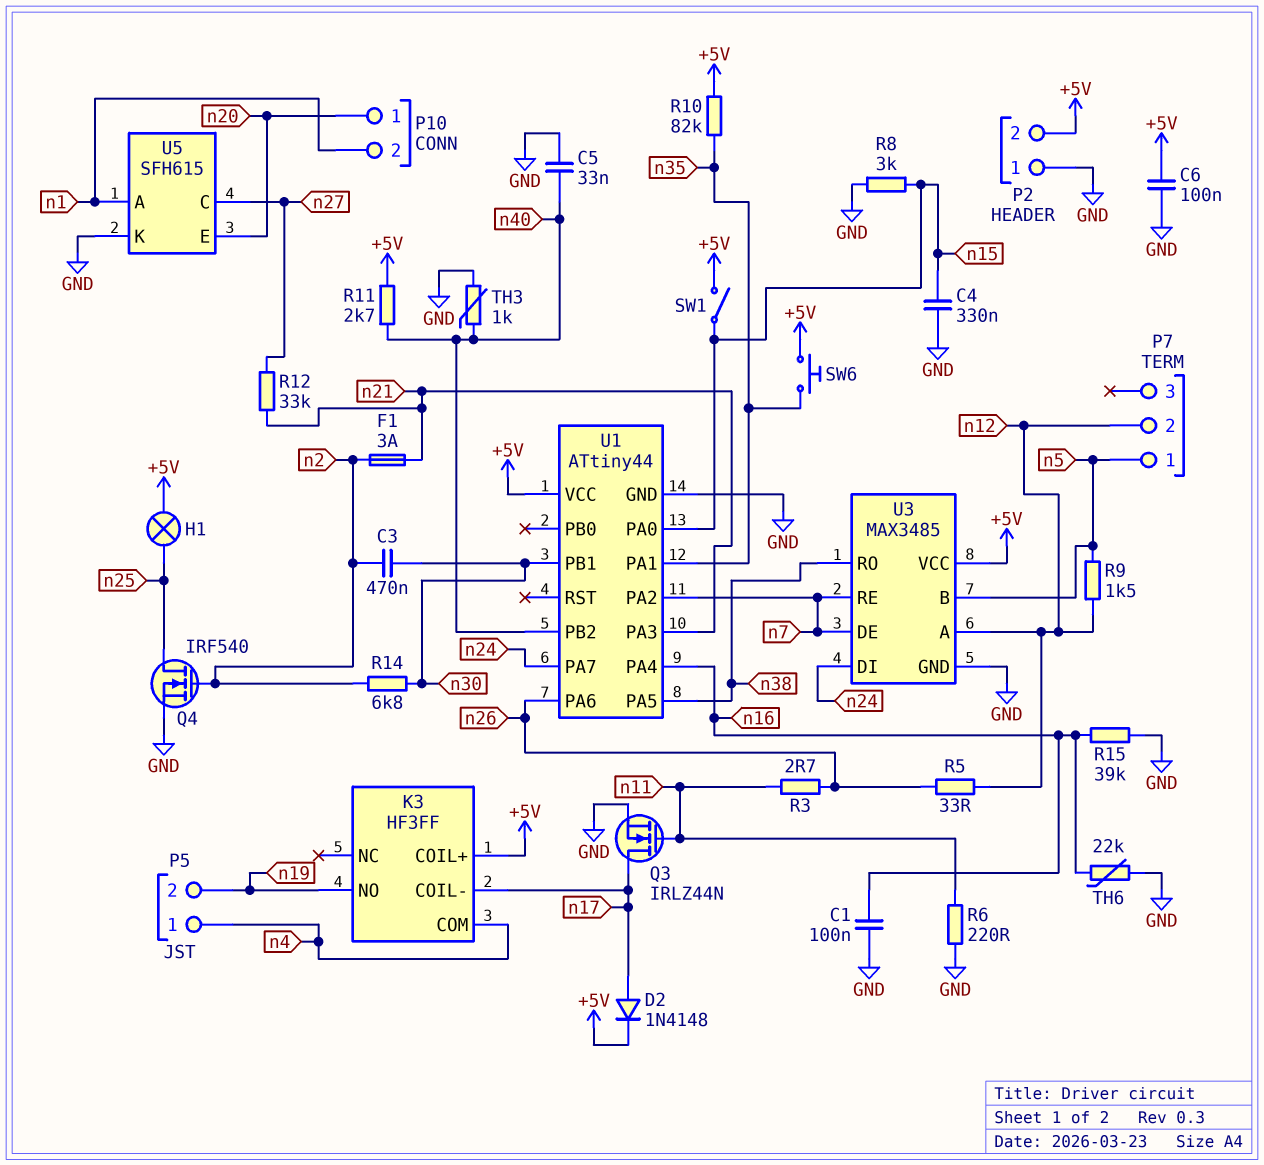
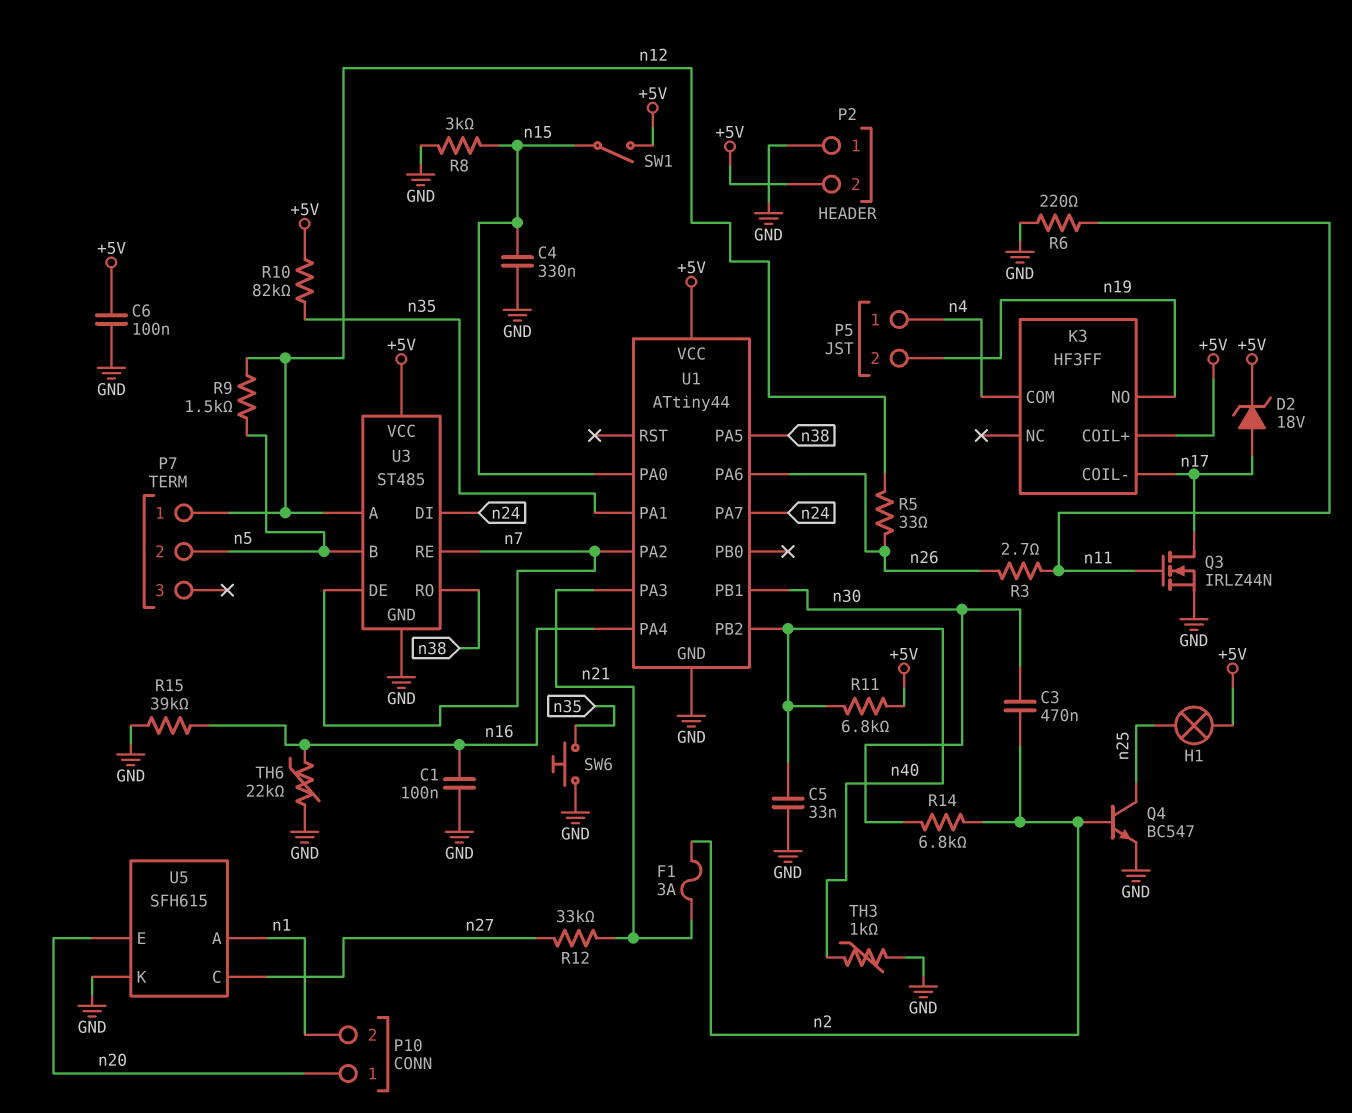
D2: diode 1N4148 (A n17, K +5V) -> zener 18V (A n17, K +5V)
P7 pin 1: n5 -> n12
P7 pin 2: n12 -> n5
Q4: NMOS IRF540 (G n2, D n25, S GND) -> NPN BC547 (B n2, C n25, E GND)
R11: 2.7k (+5V, n40) -> 6.8k (+5V, n40)
SW6: button (+5V, n35) -> button (GND, n35)
U3: MAX3485 -> ST485

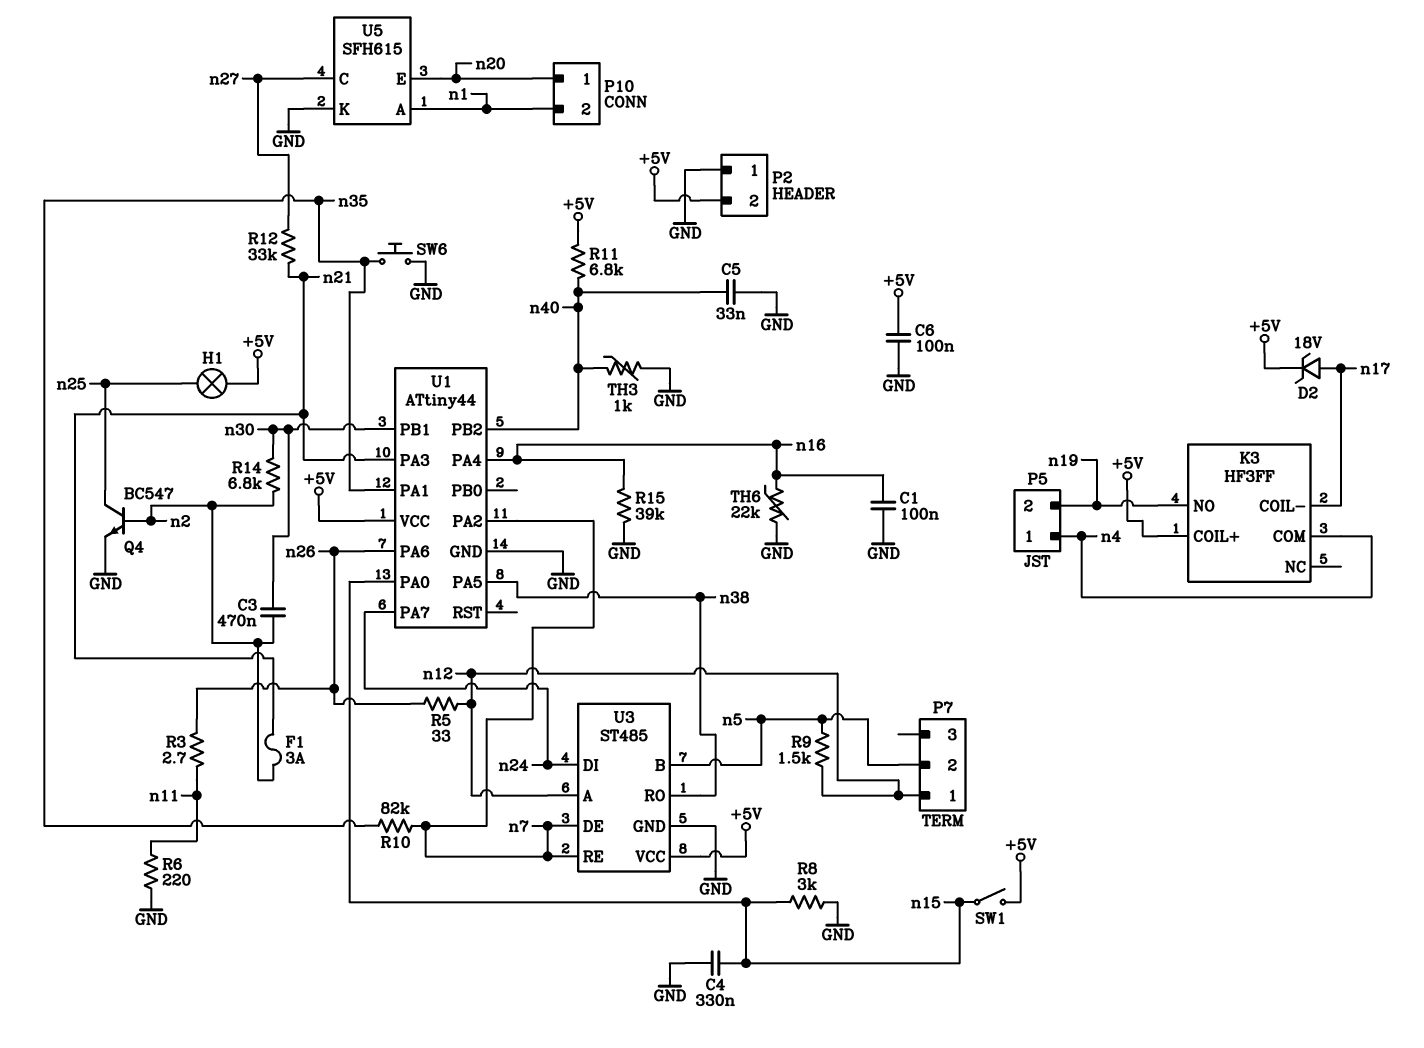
Q3: NMOS IRLZ44N (G n11, D n17, S GND) -> none
R10: 82k (+5V, n35) -> 82k (n7, n35)

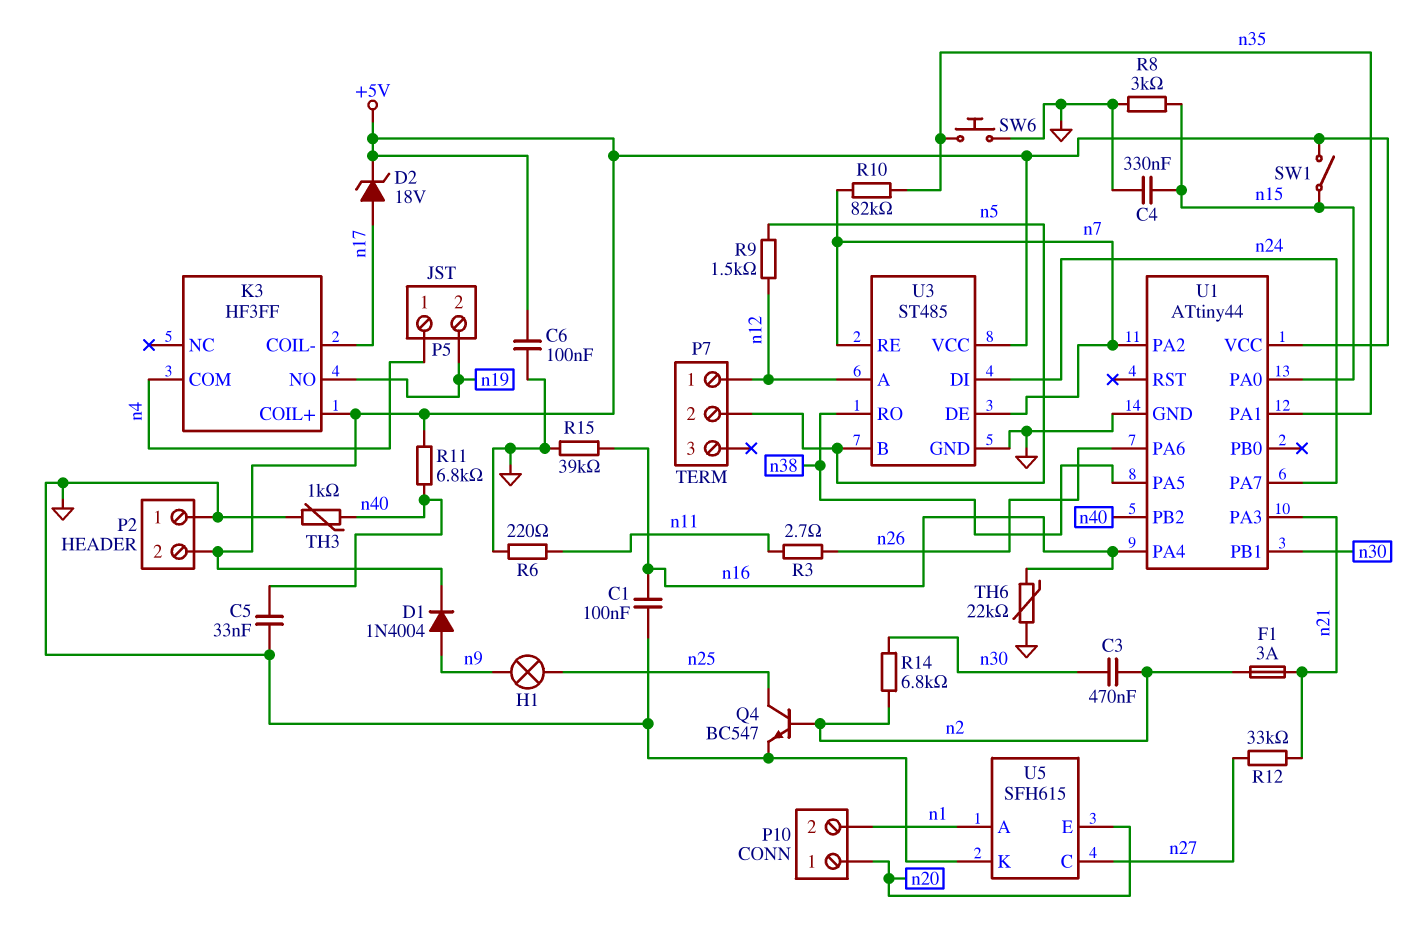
D1: none -> diode 1N4004 (A n9, K +5V)
H1: lamp (+5V, n25) -> lamp (n9, n25)
R5: 33 (n12, n26) -> none

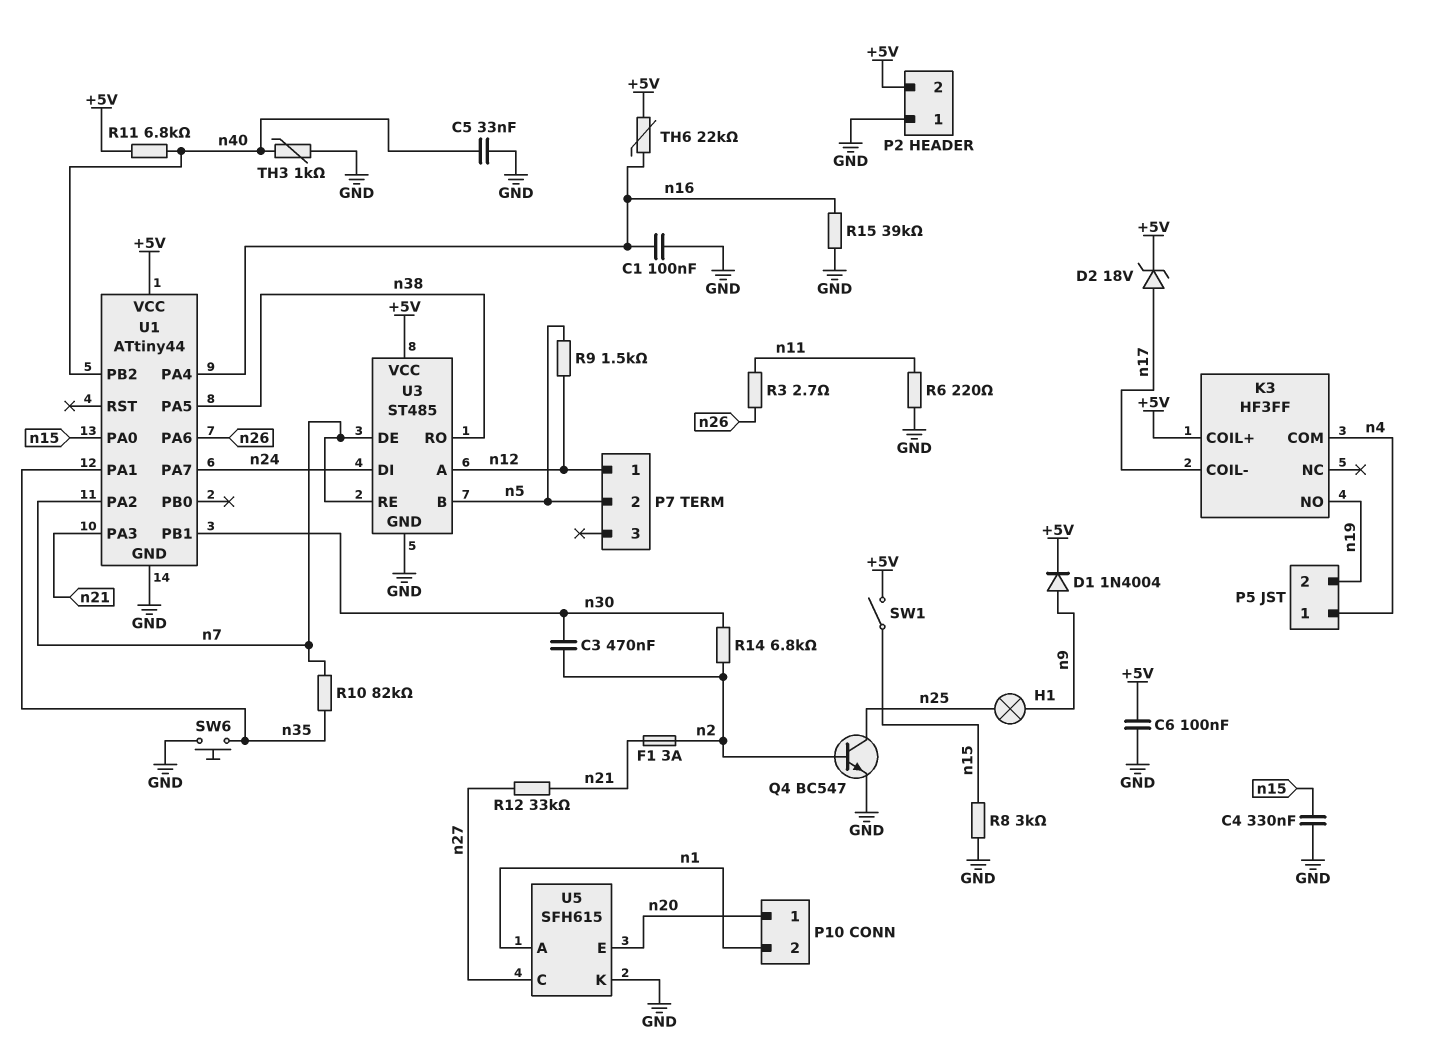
TH6: 22k (GND, n16) -> 22k (+5V, n16)

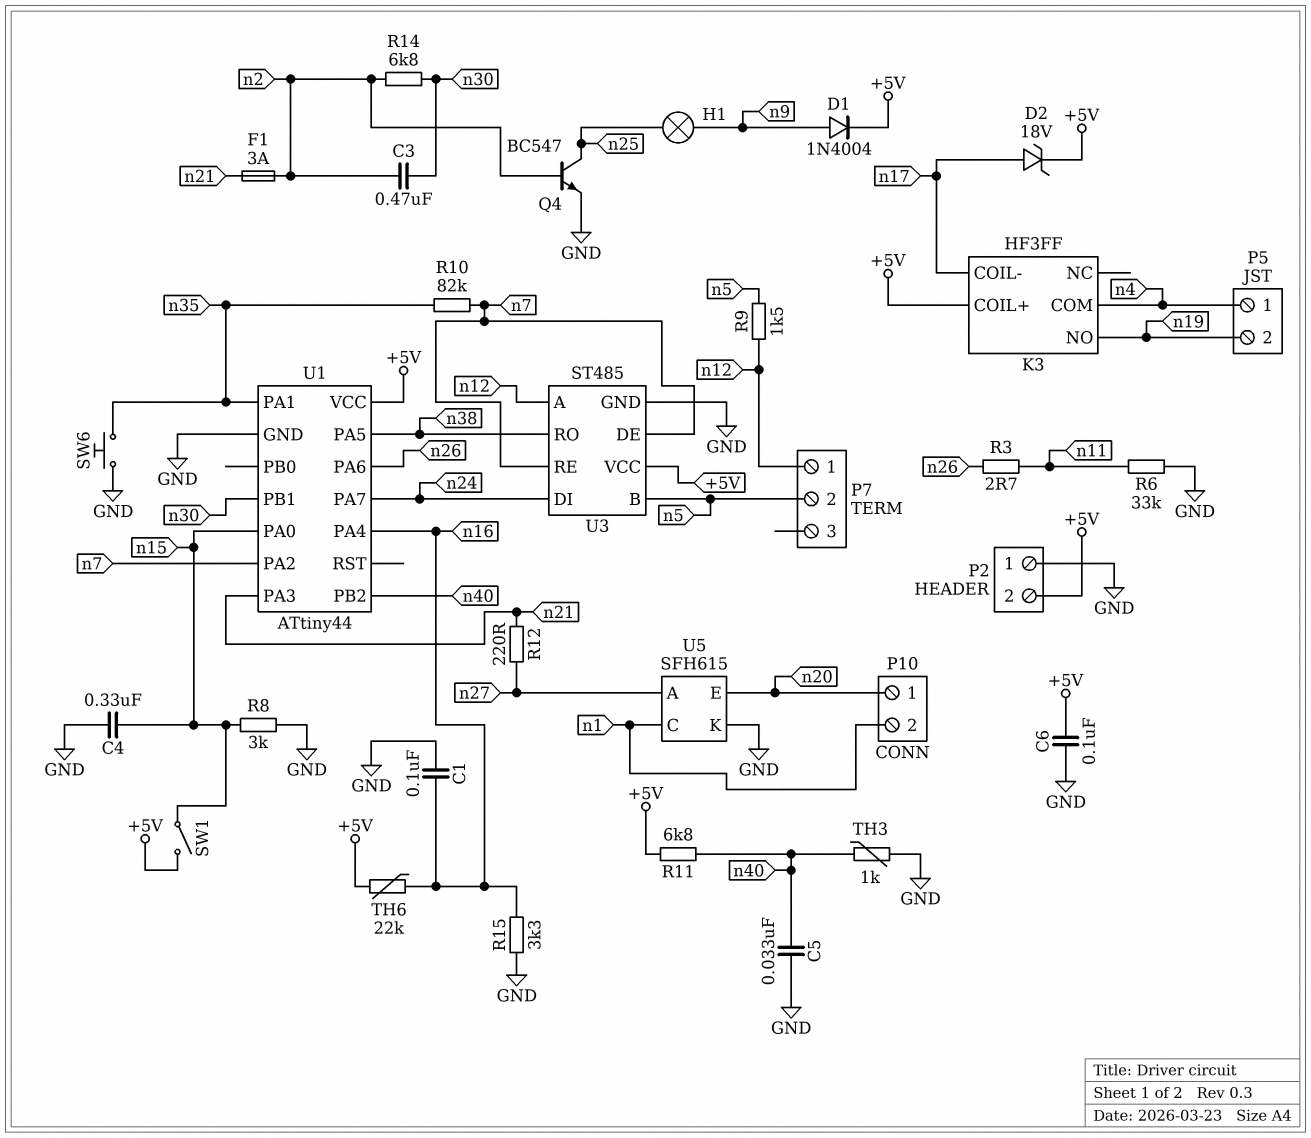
R6: 220 (GND, n11) -> 33k (GND, n11)
R12: 33k (n21, n27) -> 220 (n21, n27)
R15: 39k (GND, n16) -> 3.3k (GND, n16)
U5 pin A: n1 -> n27
U5 pin C: n27 -> n1

